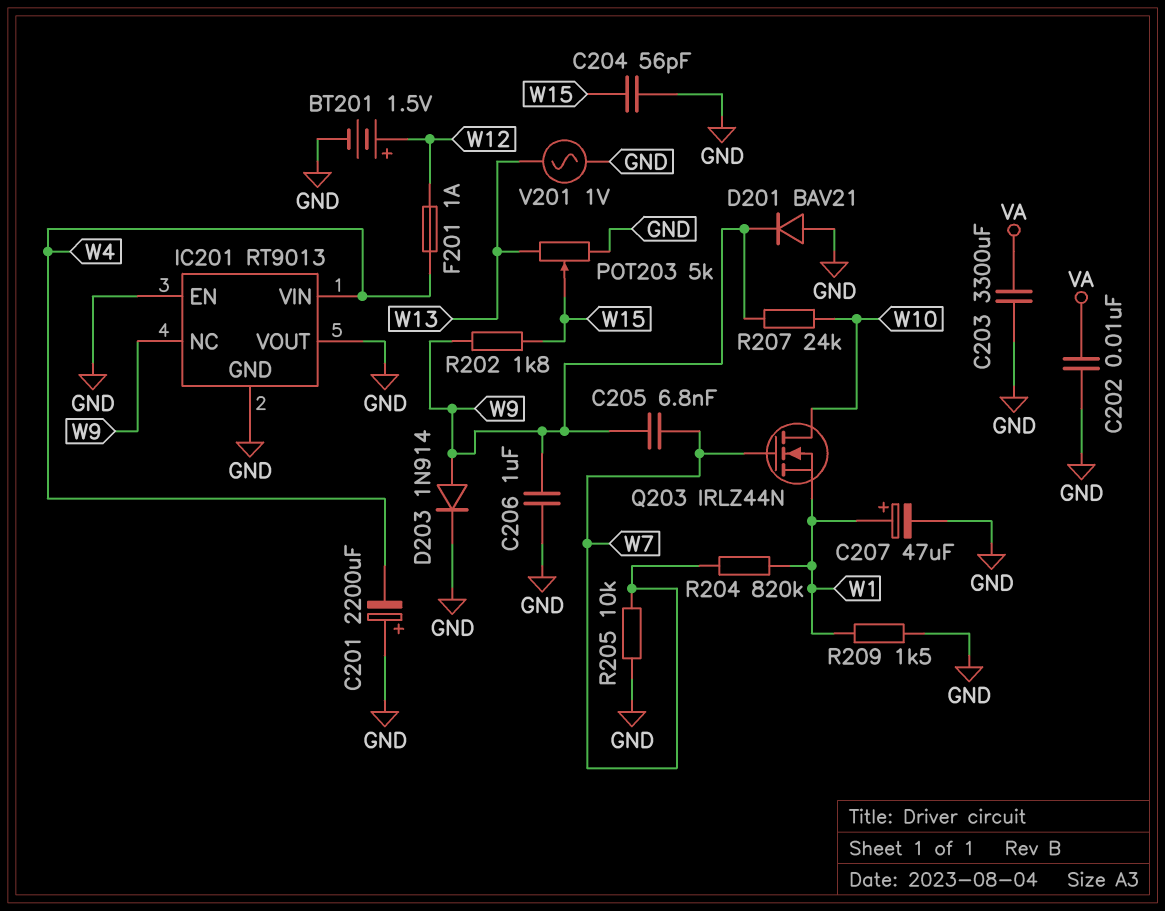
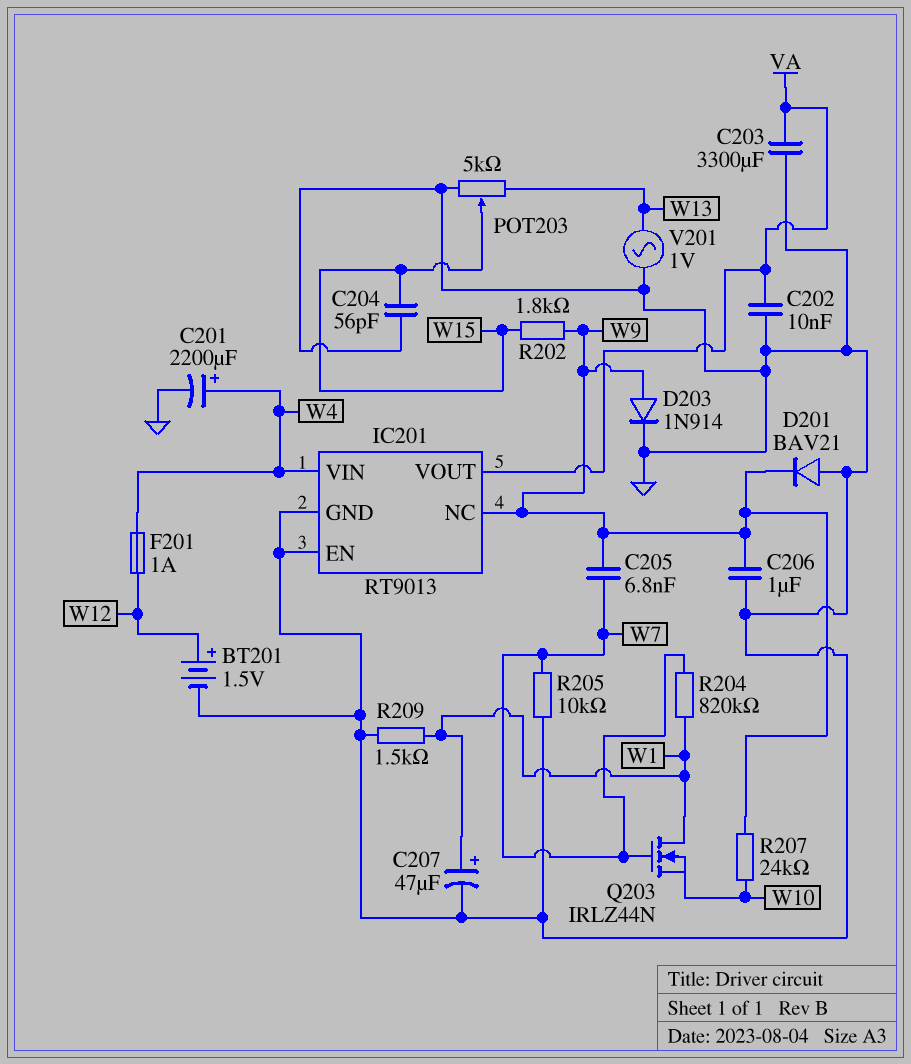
C201: 2200uF (plus GND, minus W4) -> 2200uF (plus W4, minus GND)
IC201 pin VOUT: GND -> VA
Q203: NMOS IRLZ44N (G W7, D W10, S W1) -> NMOS IRLZ44N (G W7, D W1, S W10)

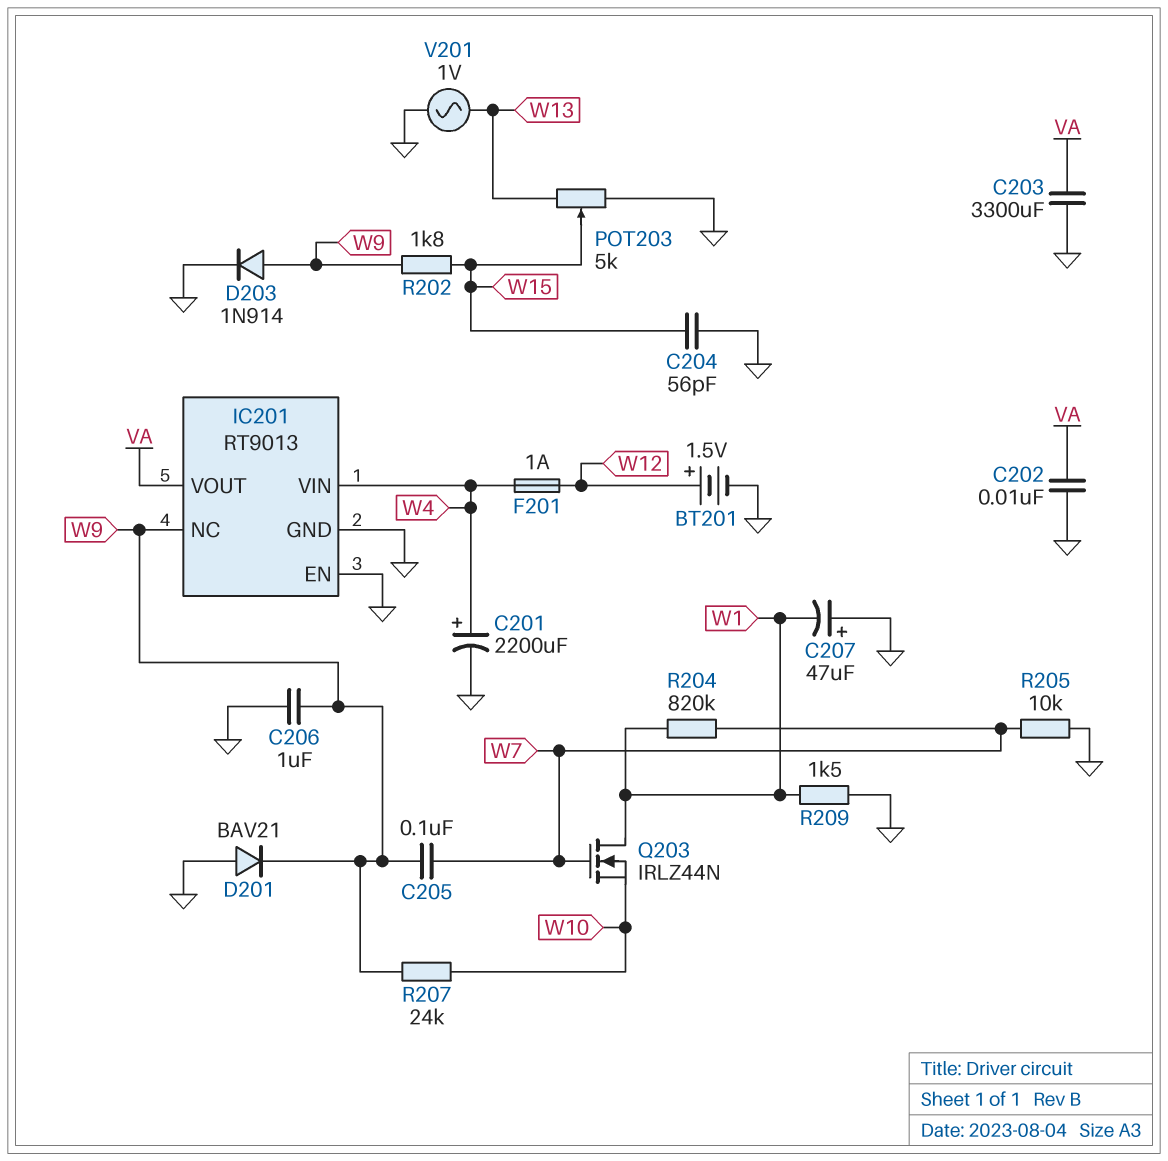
C205: 6.8nF (W7, W9) -> 100nF (W7, W9)
C207: 47uF (plus W1, minus GND) -> 47uF (plus GND, minus W1)

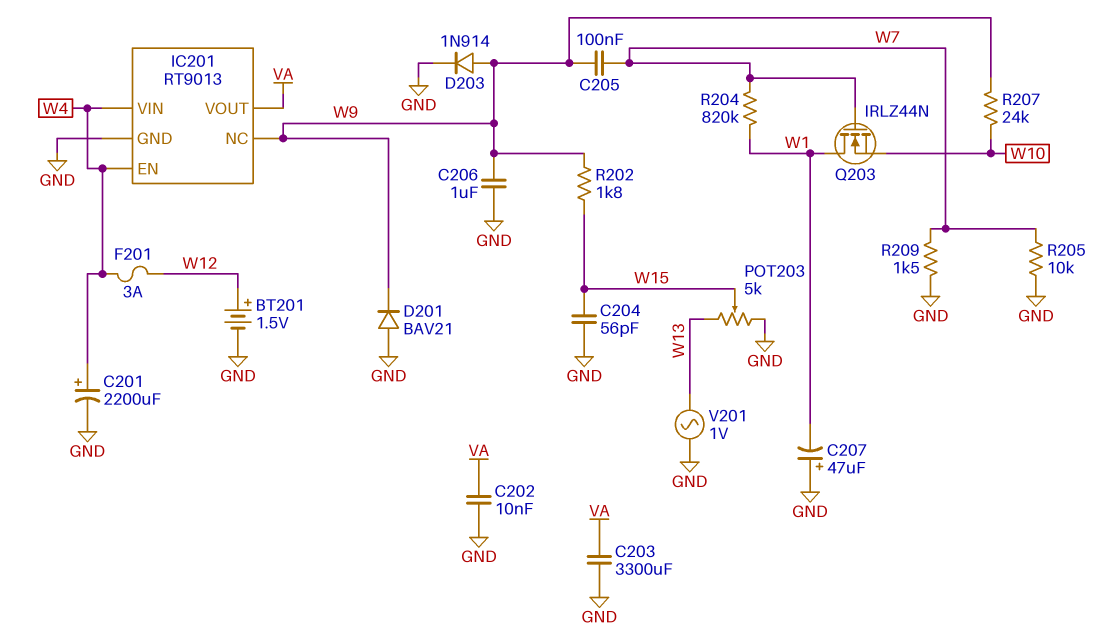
F201: 1A (W4, W12) -> 3A (W4, W12)
IC201 pin EN: GND -> W4
R209: 1.5k (GND, W1) -> 1.5k (GND, W7)

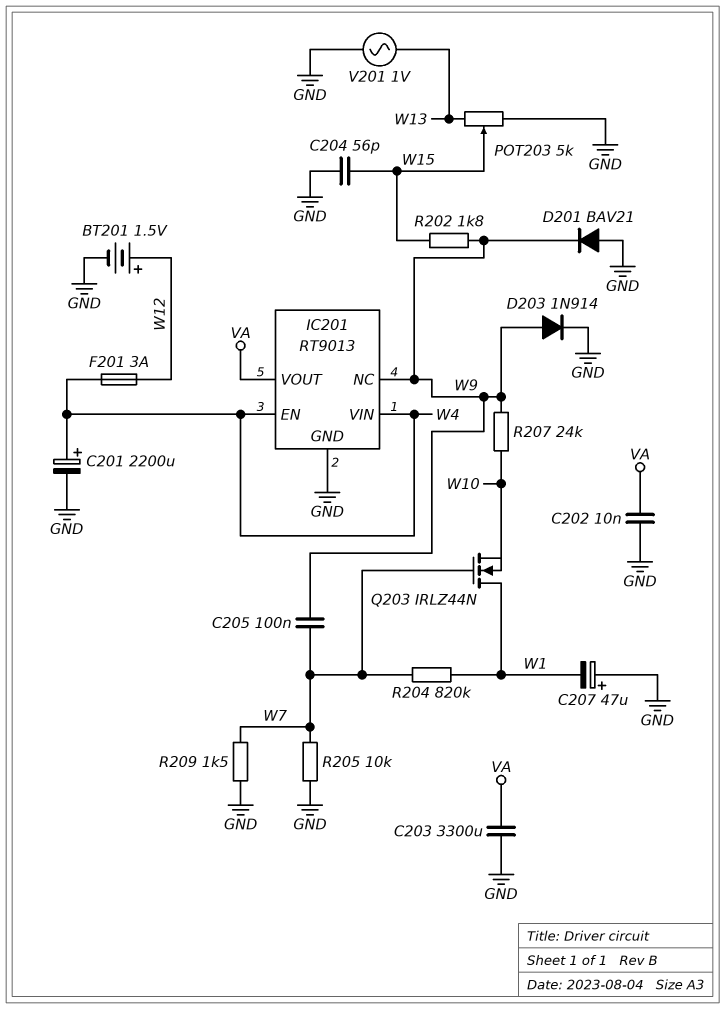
C206: 1uF (GND, W9) -> none

